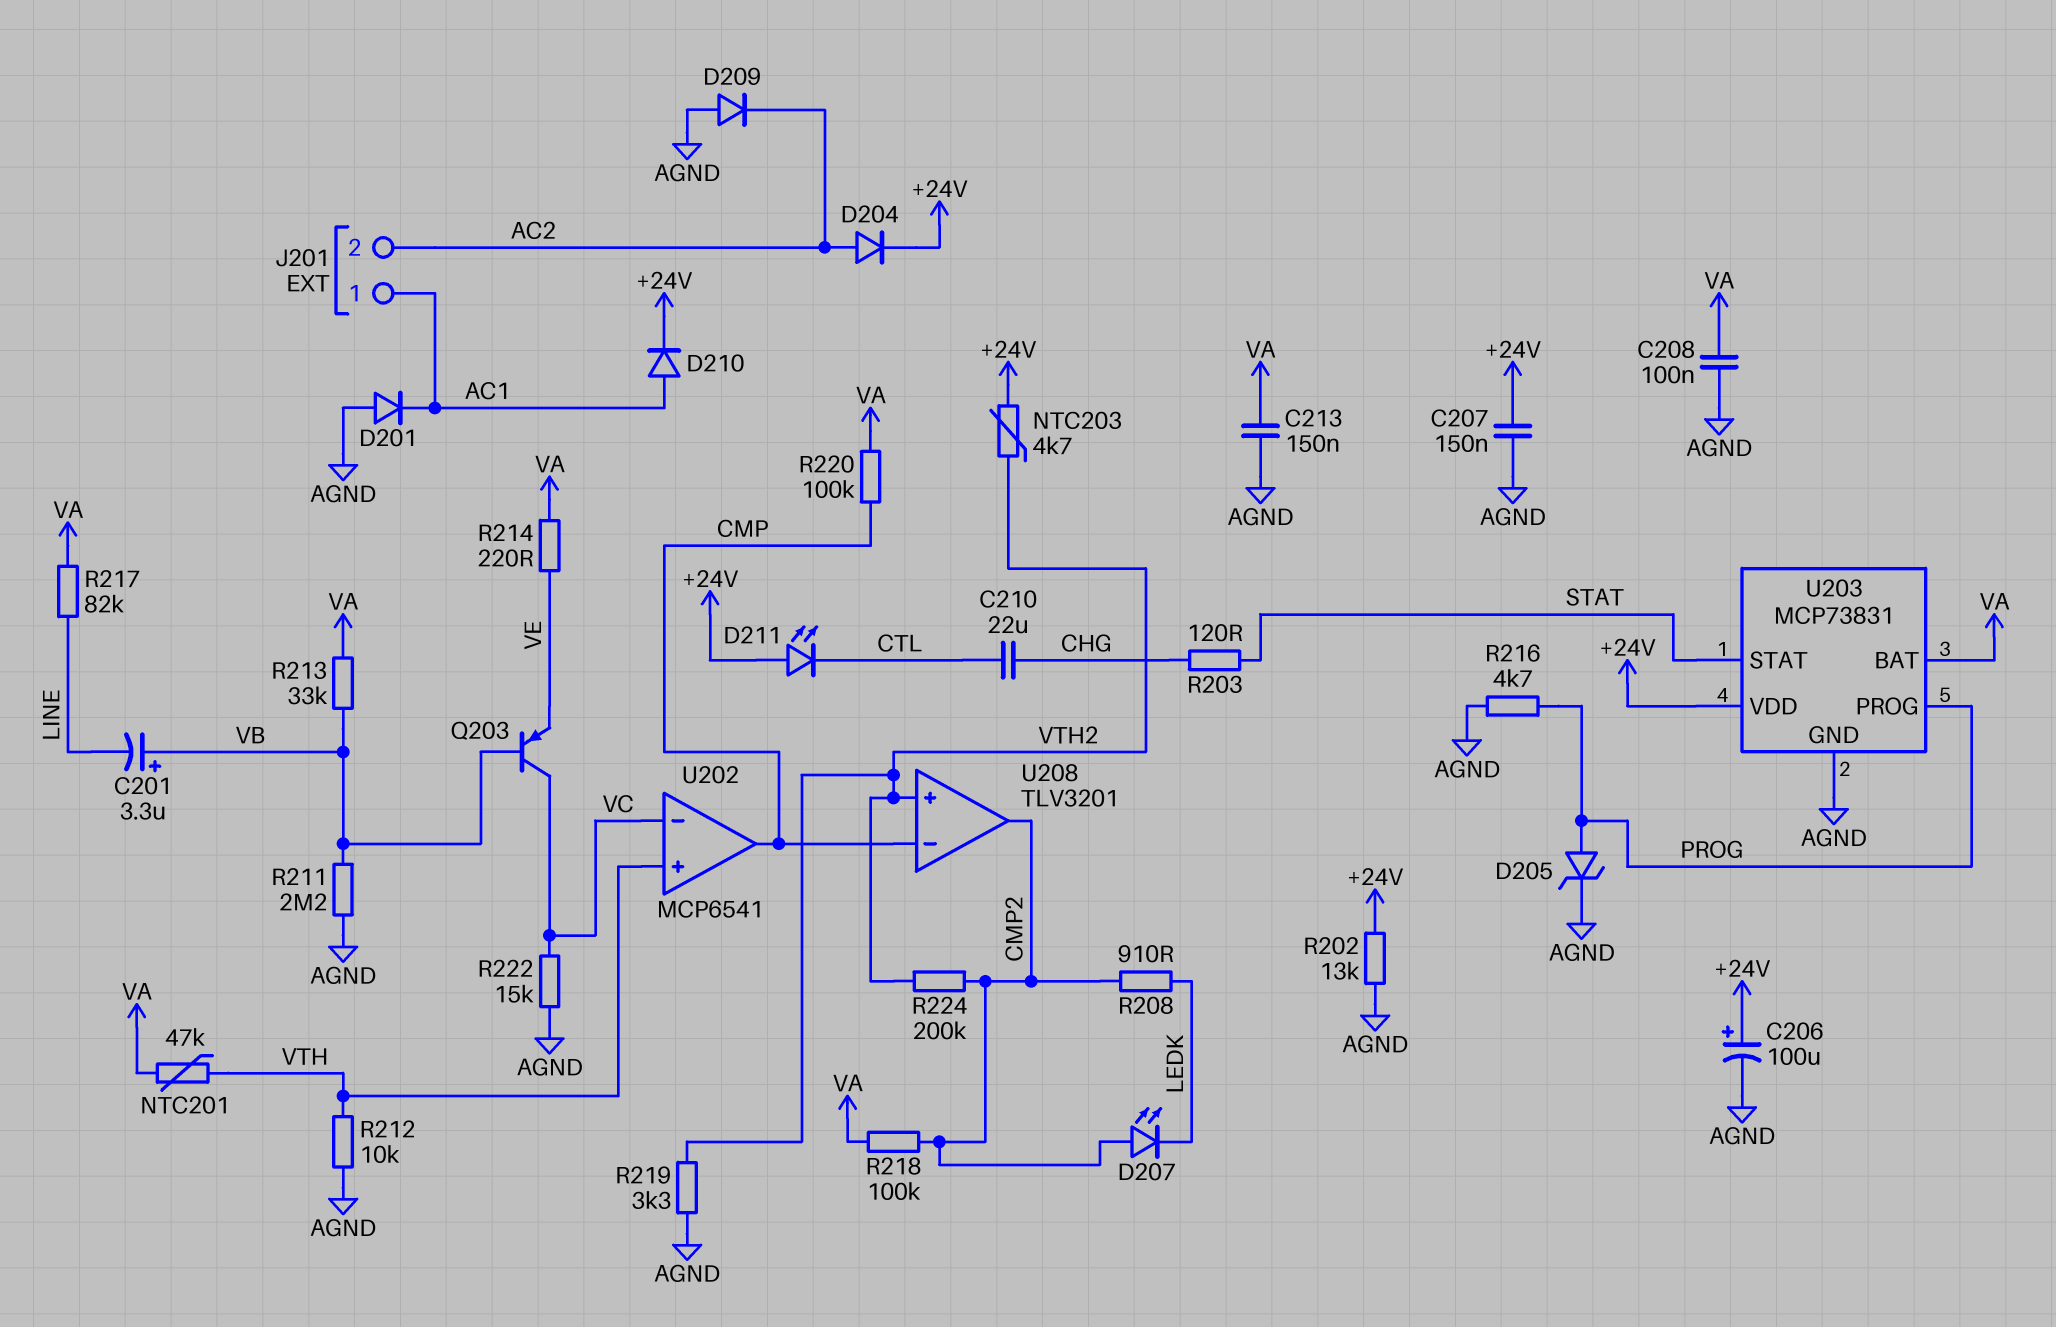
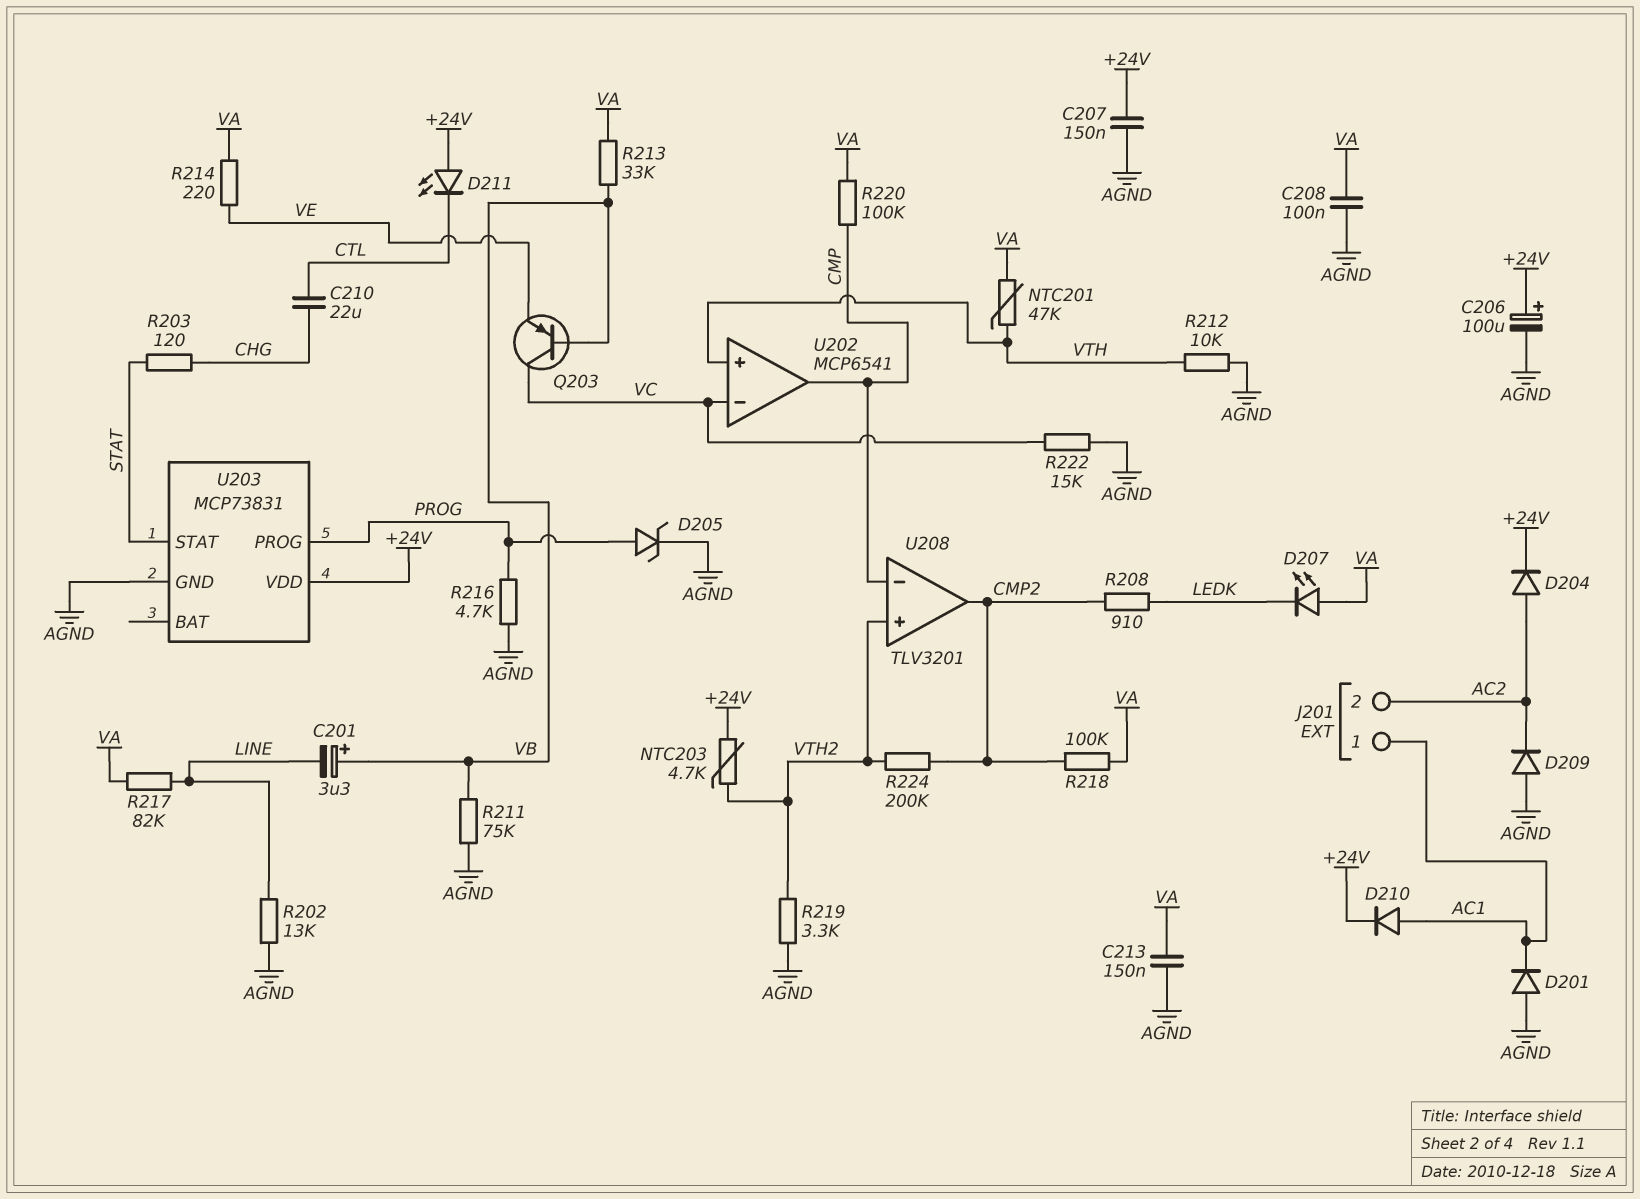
D207: LED (A CMP2, K LEDK) -> LED (A VA, K LEDK)
R202: 13k (+24V, AGND) -> 13k (AGND, LINE)
R211: 2.2M (AGND, VB) -> 75k (AGND, VB)
U203 pin BAT: VA -> none

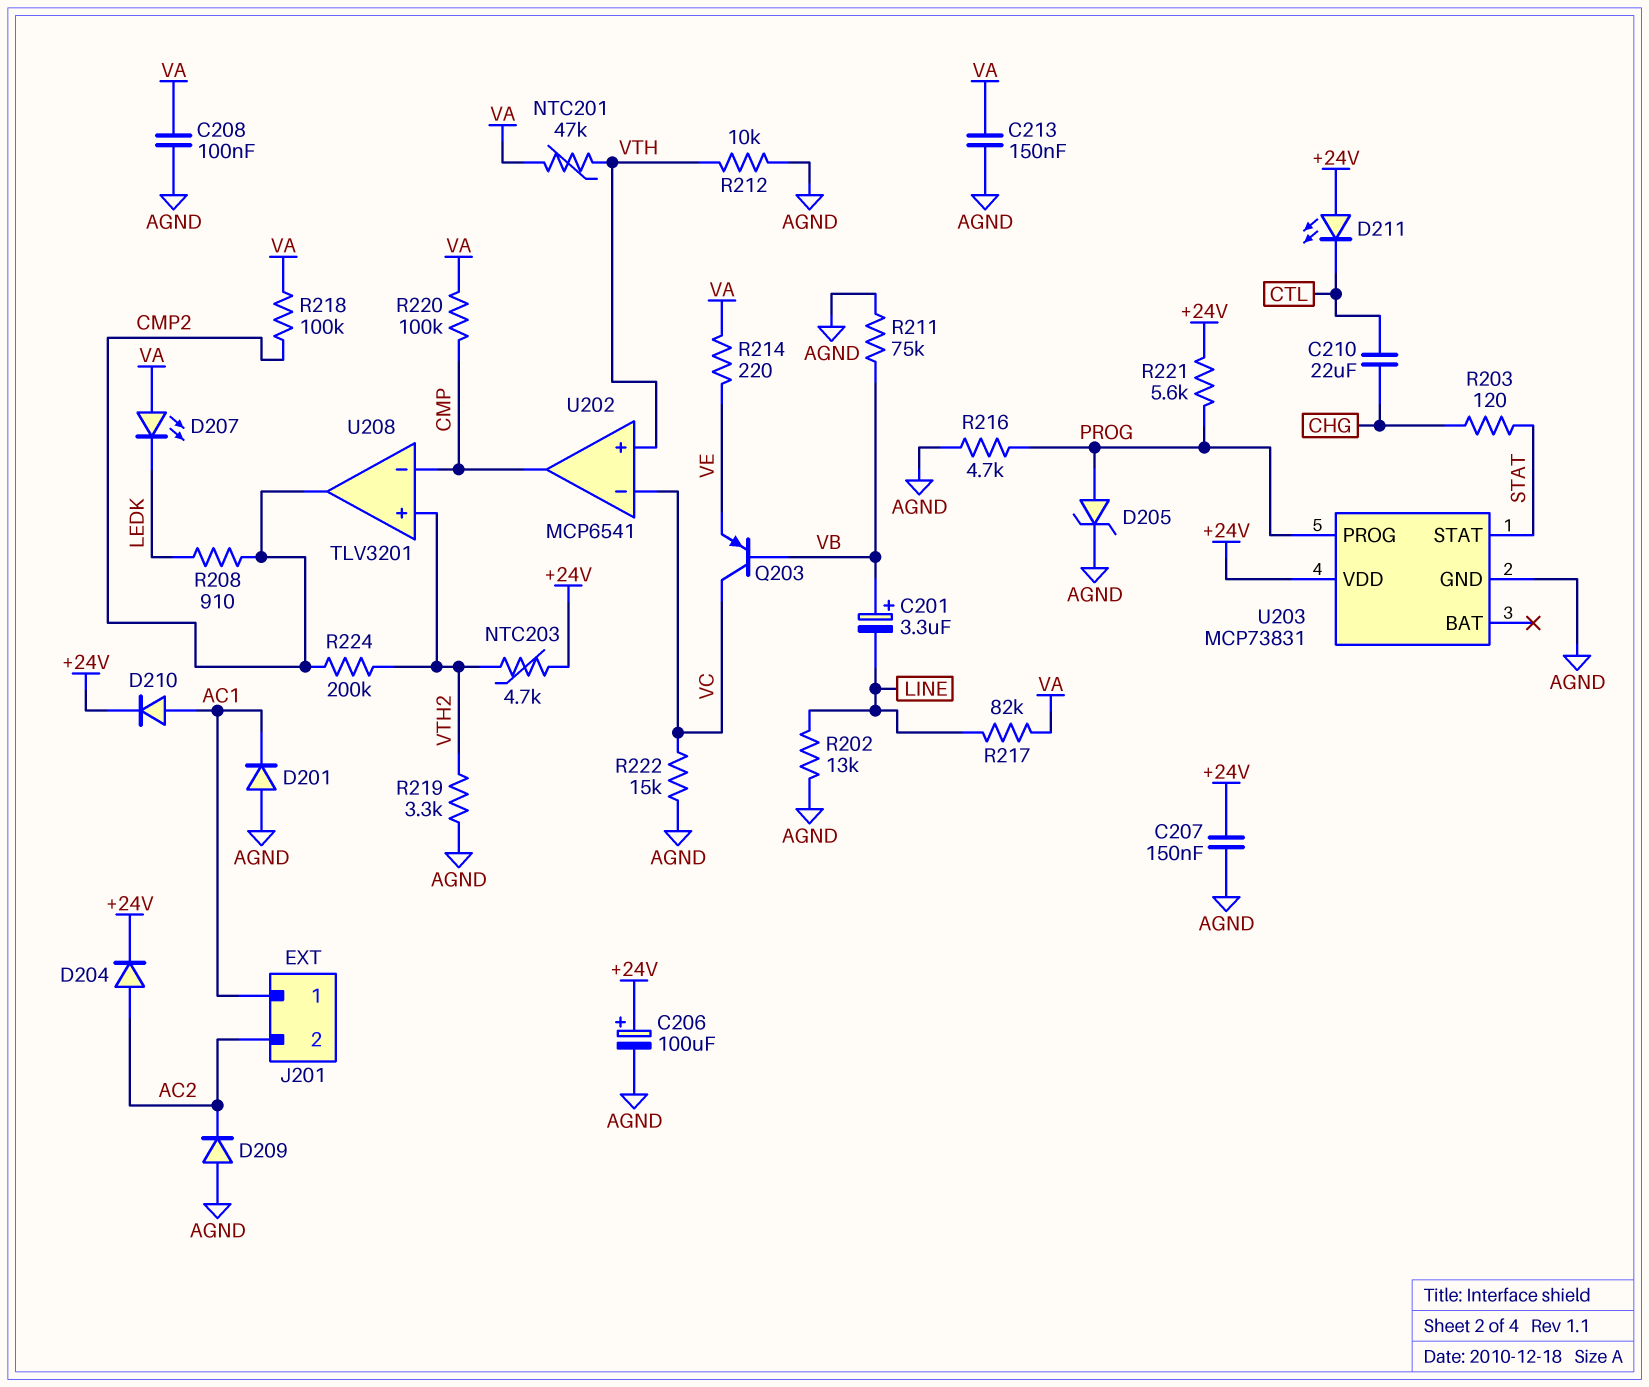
R213: 33k (VA, VB) -> none
R221: none -> 5.6k (+24V, PROG)

